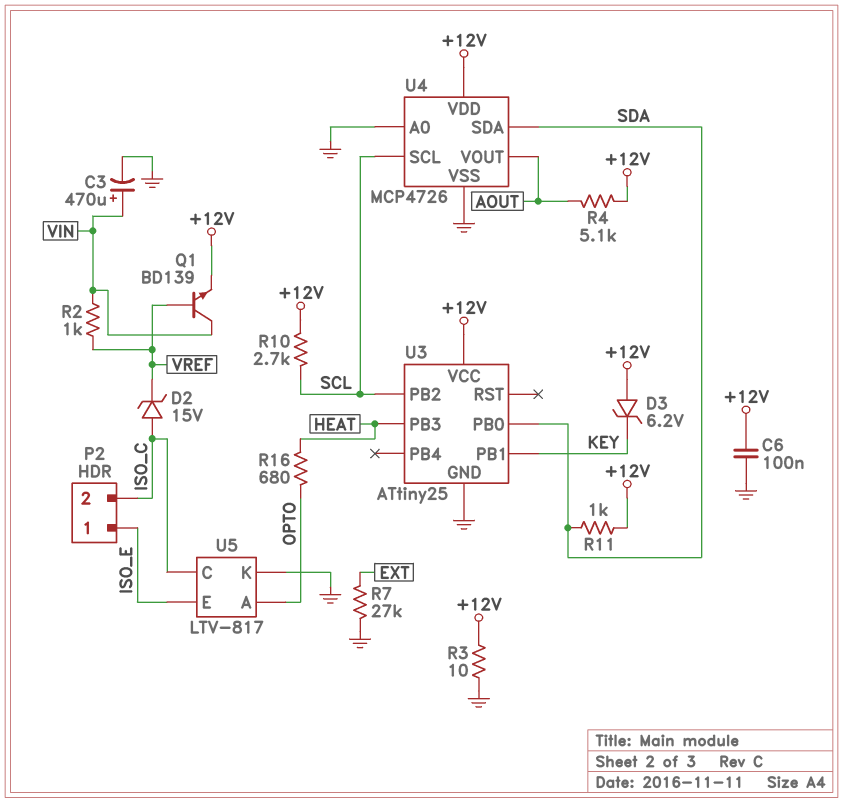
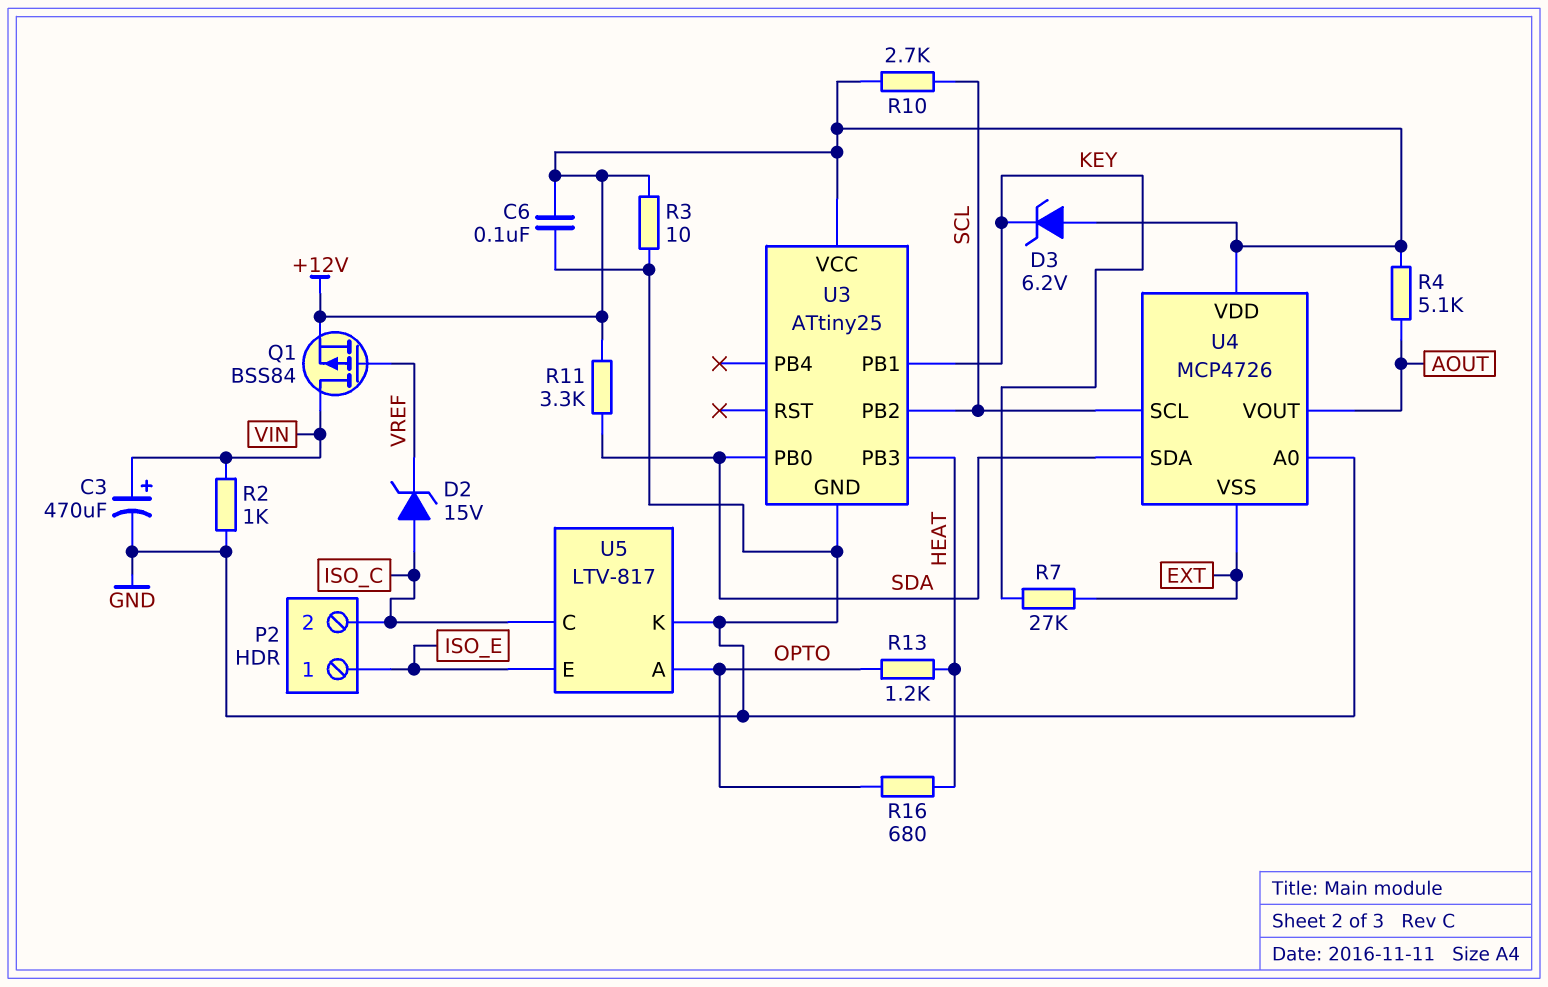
Q1: NPN BD139 (B VREF, C VIN, E +12V) -> PMOS BSS84 (G VREF, D VIN, S +12V)
R2: 1k (VIN, VREF) -> 1k (GND, VIN)
R7: 27k (EXT, GND) -> 27k (EXT, KEY)
R11: 1k (+12V, SDA) -> 3.3k (+12V, SDA)
R13: none -> 1.2k (HEAT, OPTO)
U4 pin VSS: GND -> EXT

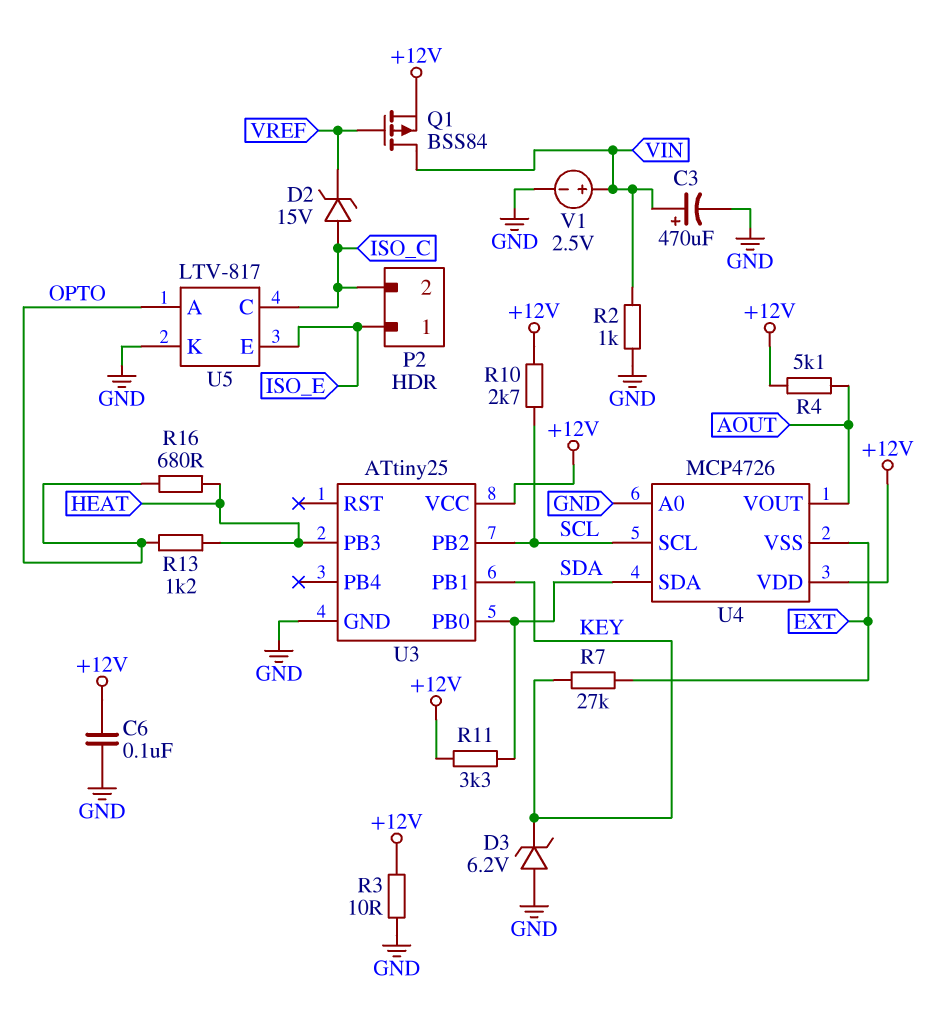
D3: zener 6.2V (A +12V, K KEY) -> zener 6.2V (A GND, K KEY)
V1: none -> 2.5V (plus VIN, minus GND)

